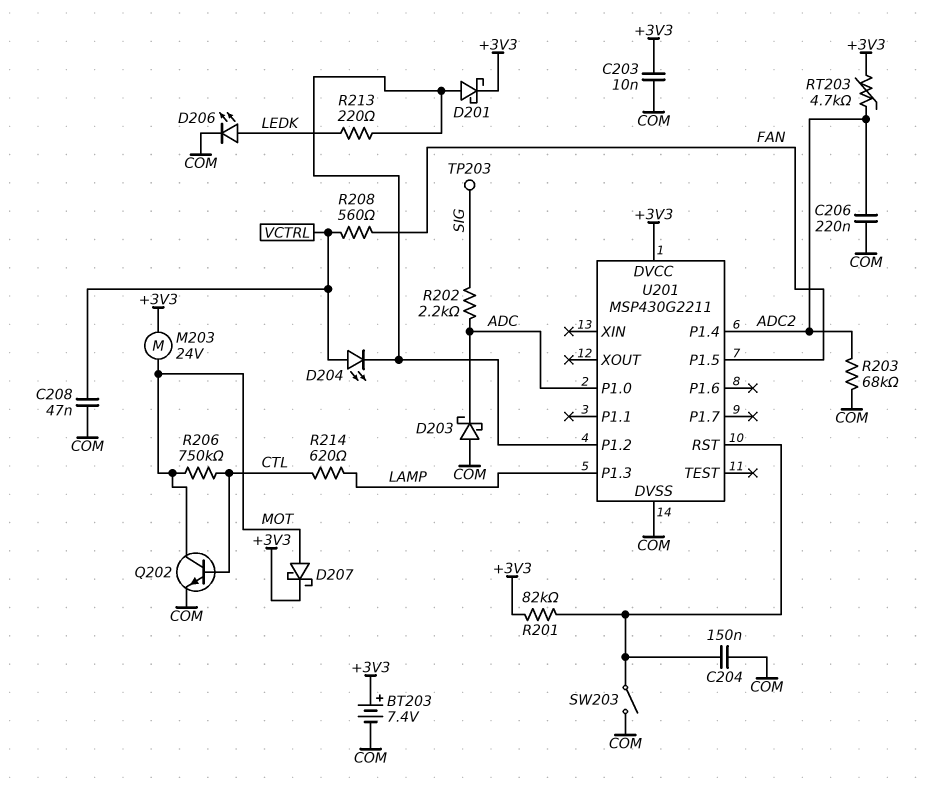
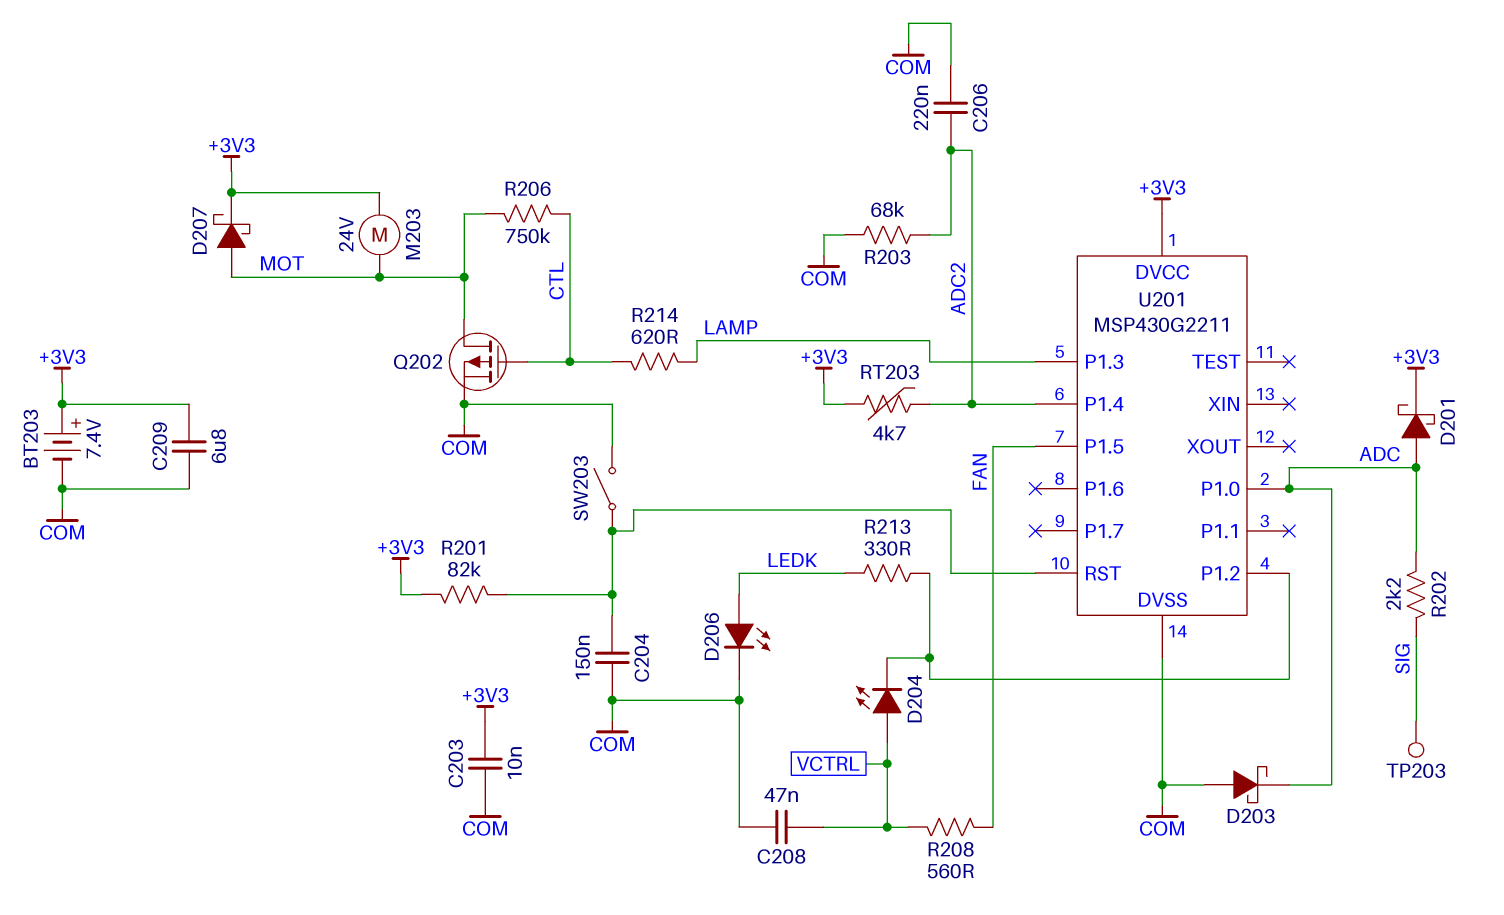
C209: none -> 6.8uF (+3V3, COM)
D201: schottky (A U201/P1.2, K +3V3) -> schottky (A ADC, K +3V3)
Q202: NPN (B CTL, C MOT, E COM) -> PMOS (G CTL, D MOT, S COM)
R213: 220 (LEDK, U201/P1.2) -> 330 (LEDK, U201/P1.2)

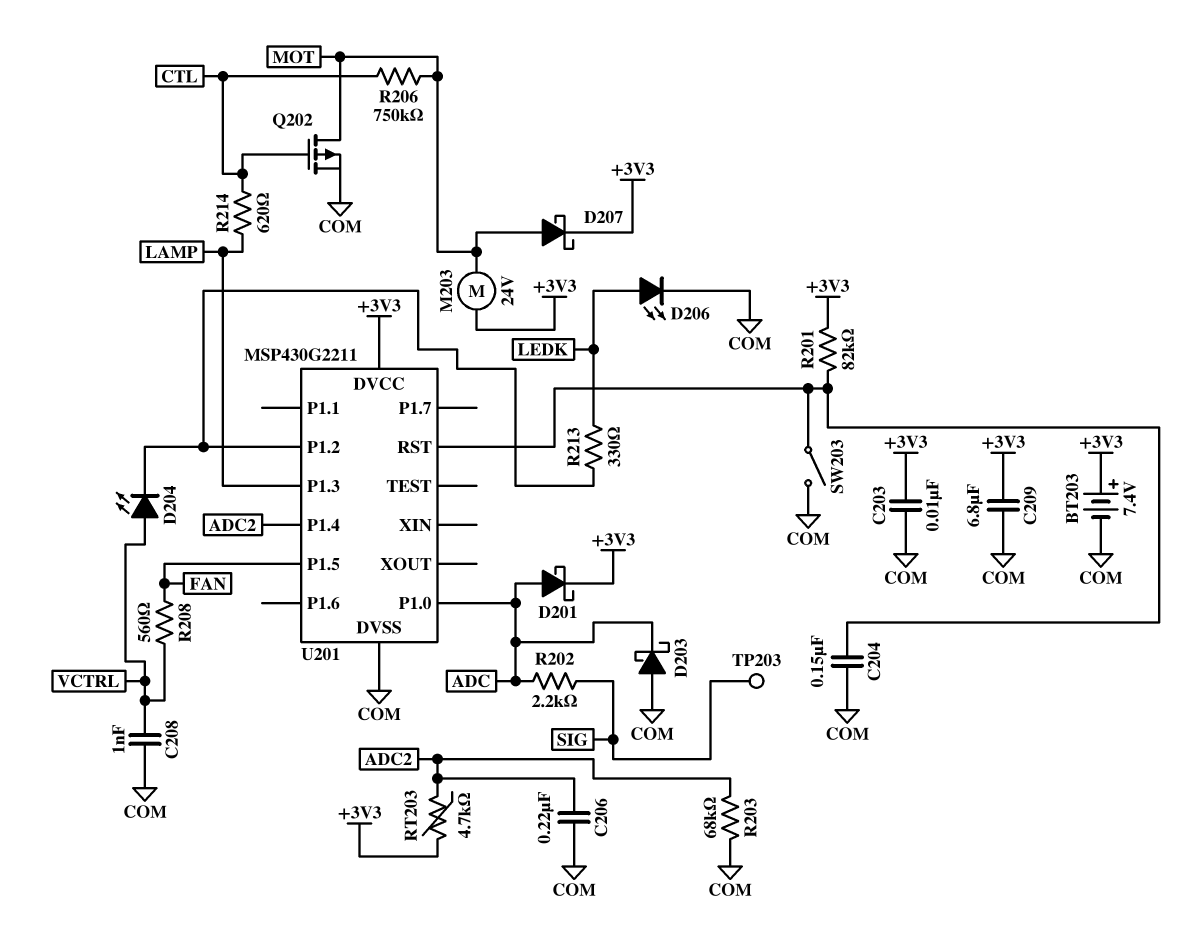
C208: 47nF (COM, VCTRL) -> 1nF (COM, VCTRL)

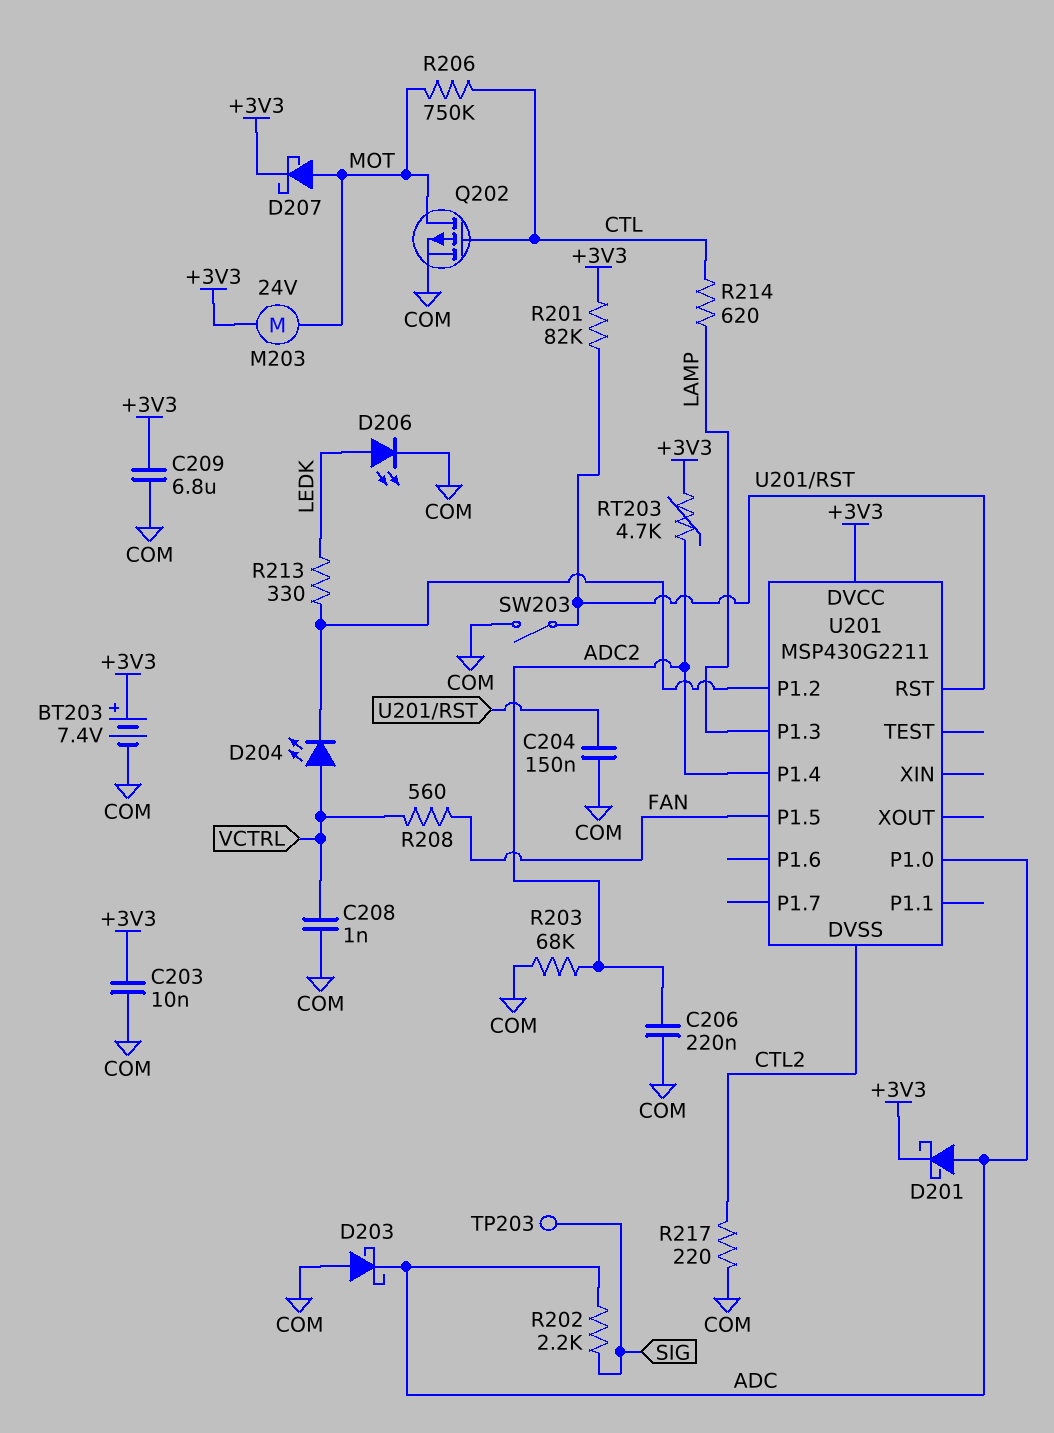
R217: none -> 220 (COM, CTL2)
U201 pin DVSS: COM -> CTL2

